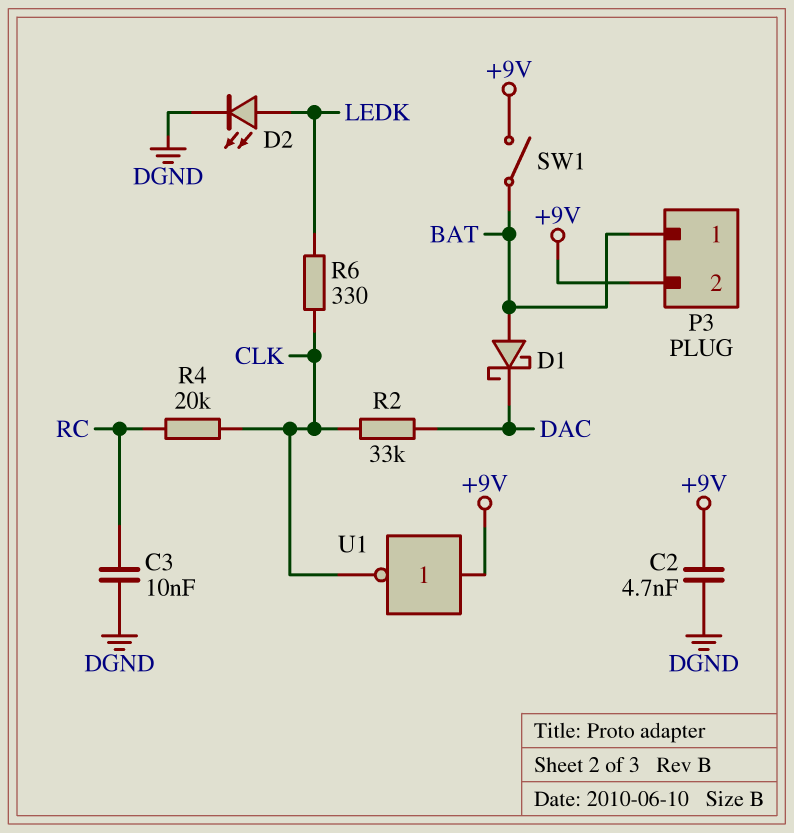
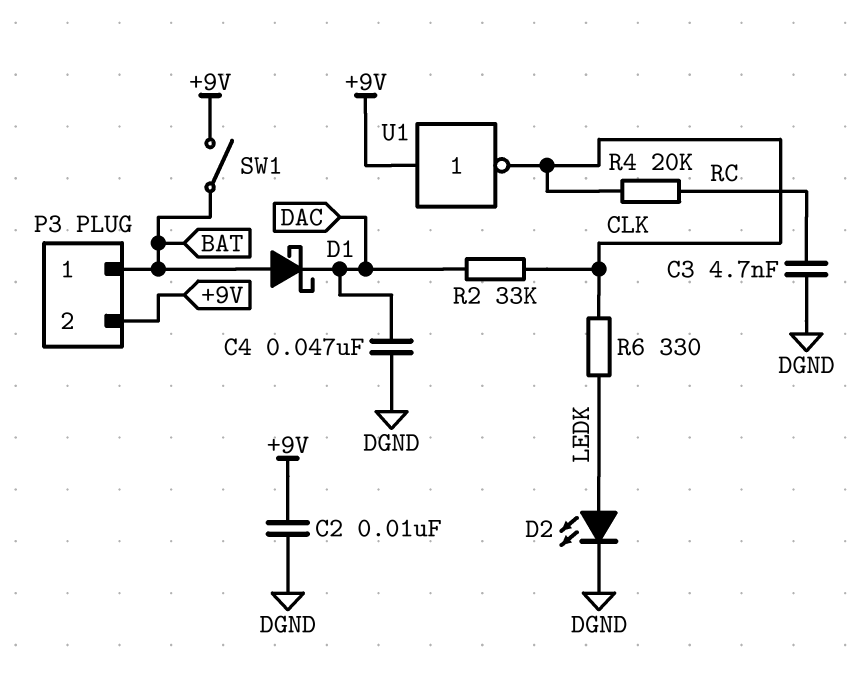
C2: 4.7nF (+9V, DGND) -> 10nF (+9V, DGND)
C3: 10nF (DGND, RC) -> 4.7nF (DGND, RC)
C4: none -> 47nF (DAC, DGND)

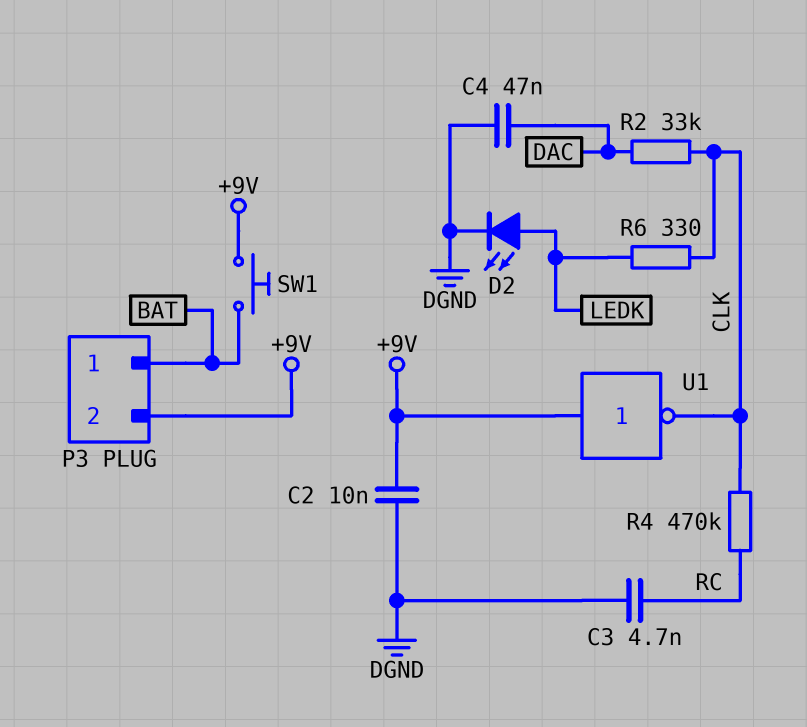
D1: schottky (A BAT, K DAC) -> none
R4: 20k (CLK, RC) -> 470k (CLK, RC)
SW1: switch (+9V, BAT) -> button (+9V, BAT)

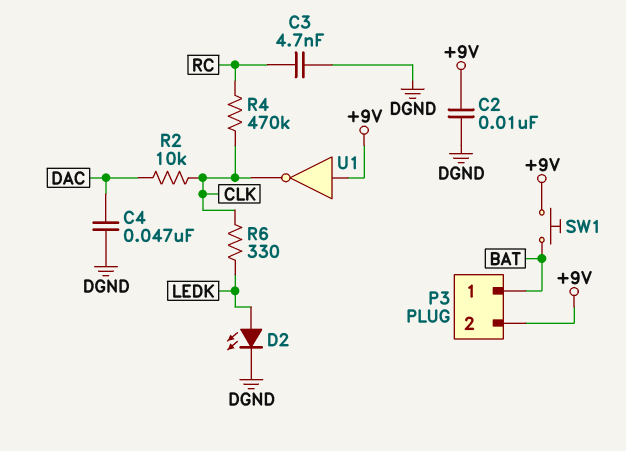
R2: 33k (CLK, DAC) -> 10k (CLK, DAC)

